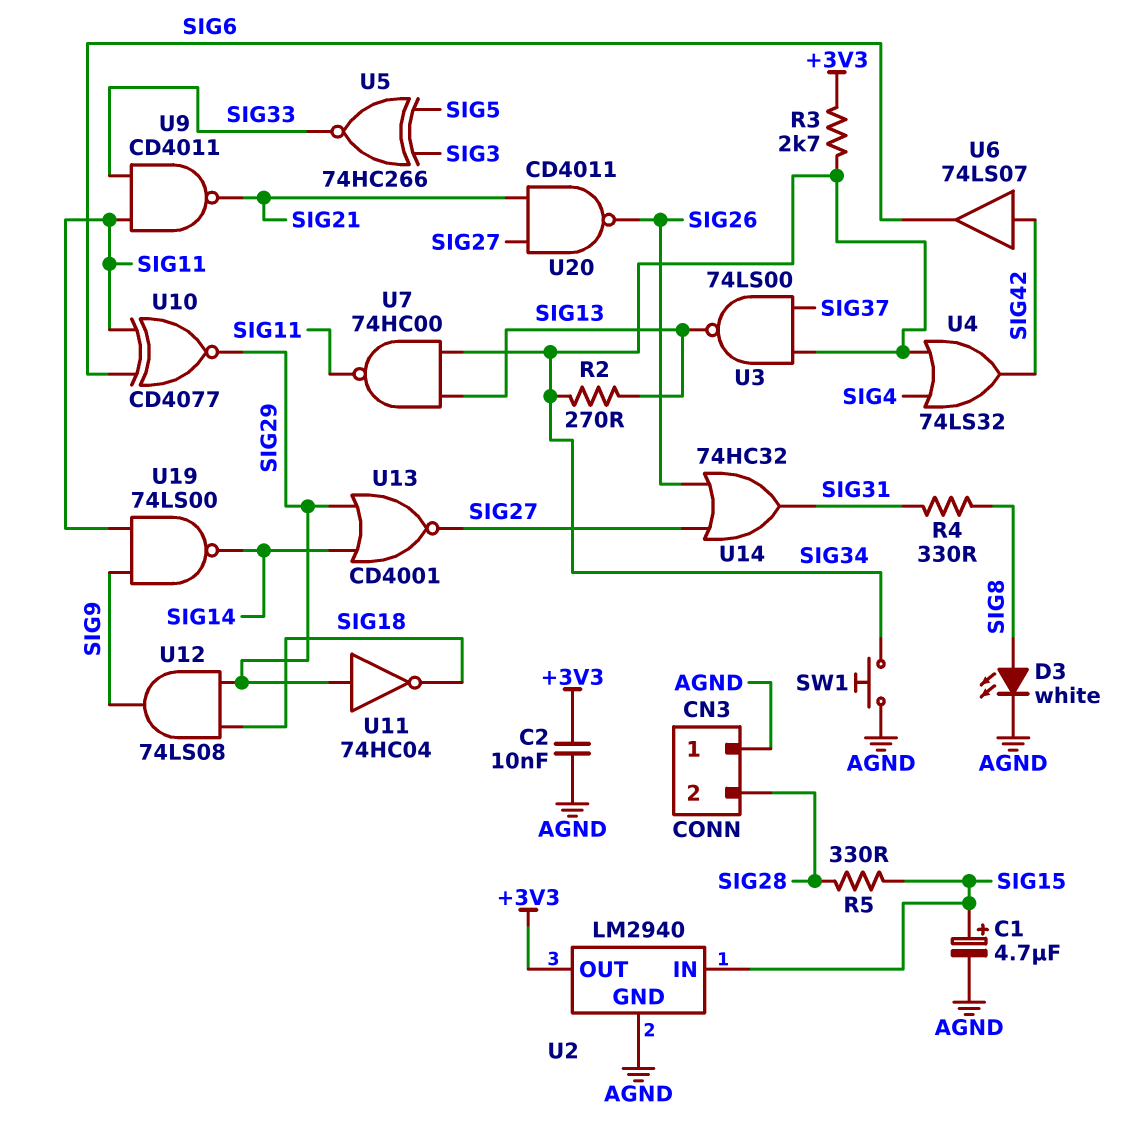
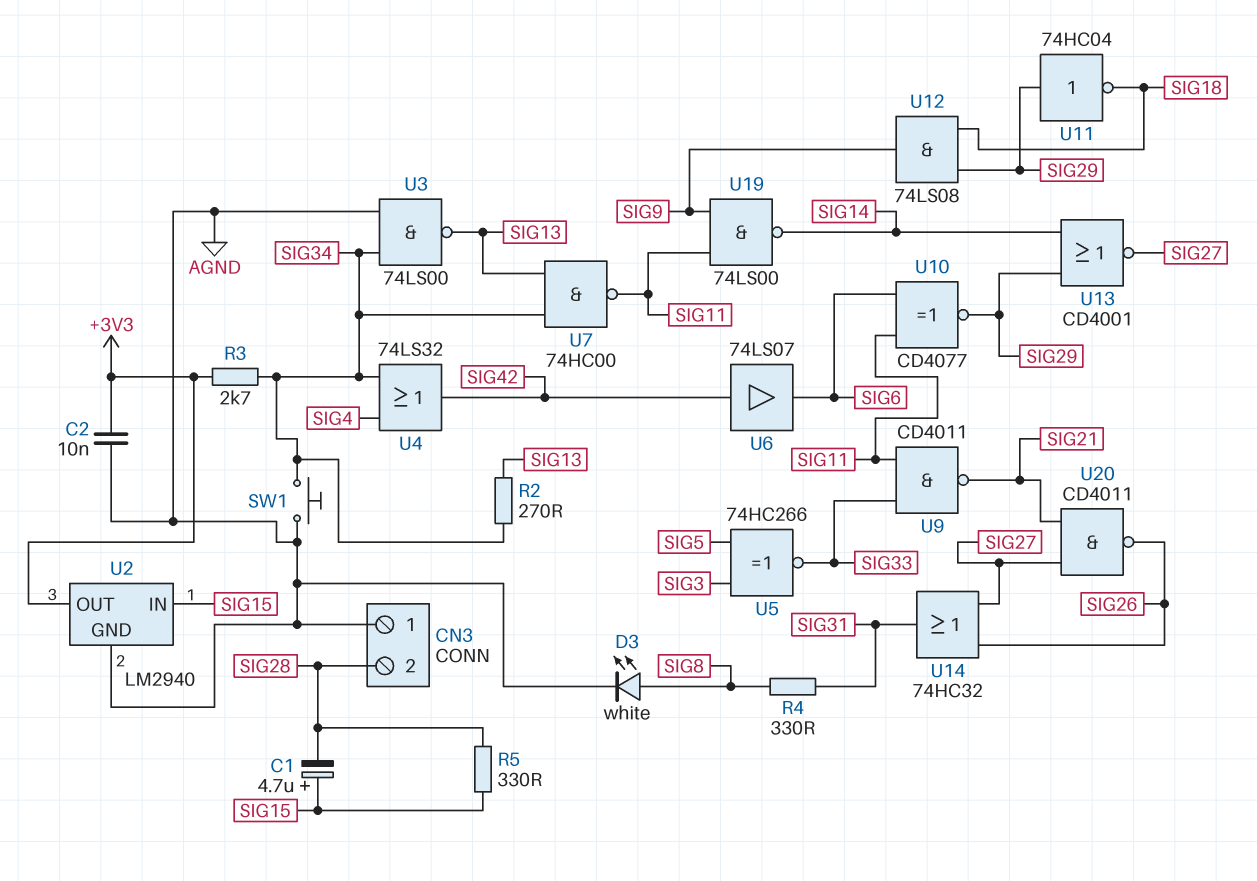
C1: 4.7uF (plus SIG15, minus AGND) -> 4.7uF (plus SIG15, minus SIG28)
U3: NAND 74LS00 (in SIG34, in SIG37, out SIG13) -> NAND 74LS00 (in AGND, in SIG34, out SIG13)

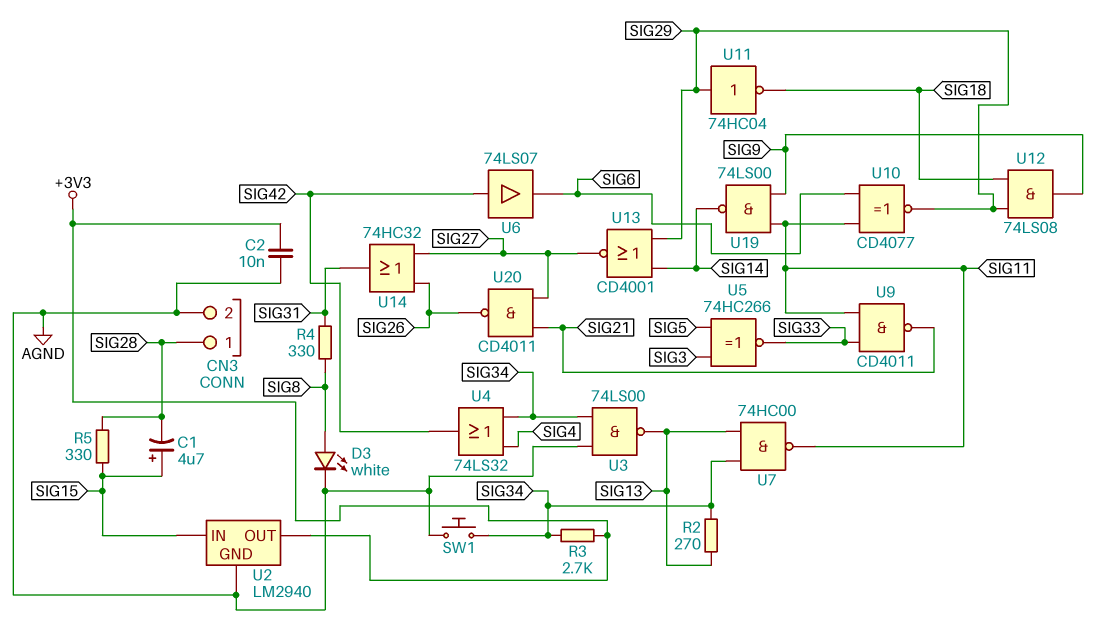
CN3 pin 1: AGND -> SIG28
CN3 pin 2: SIG28 -> AGND

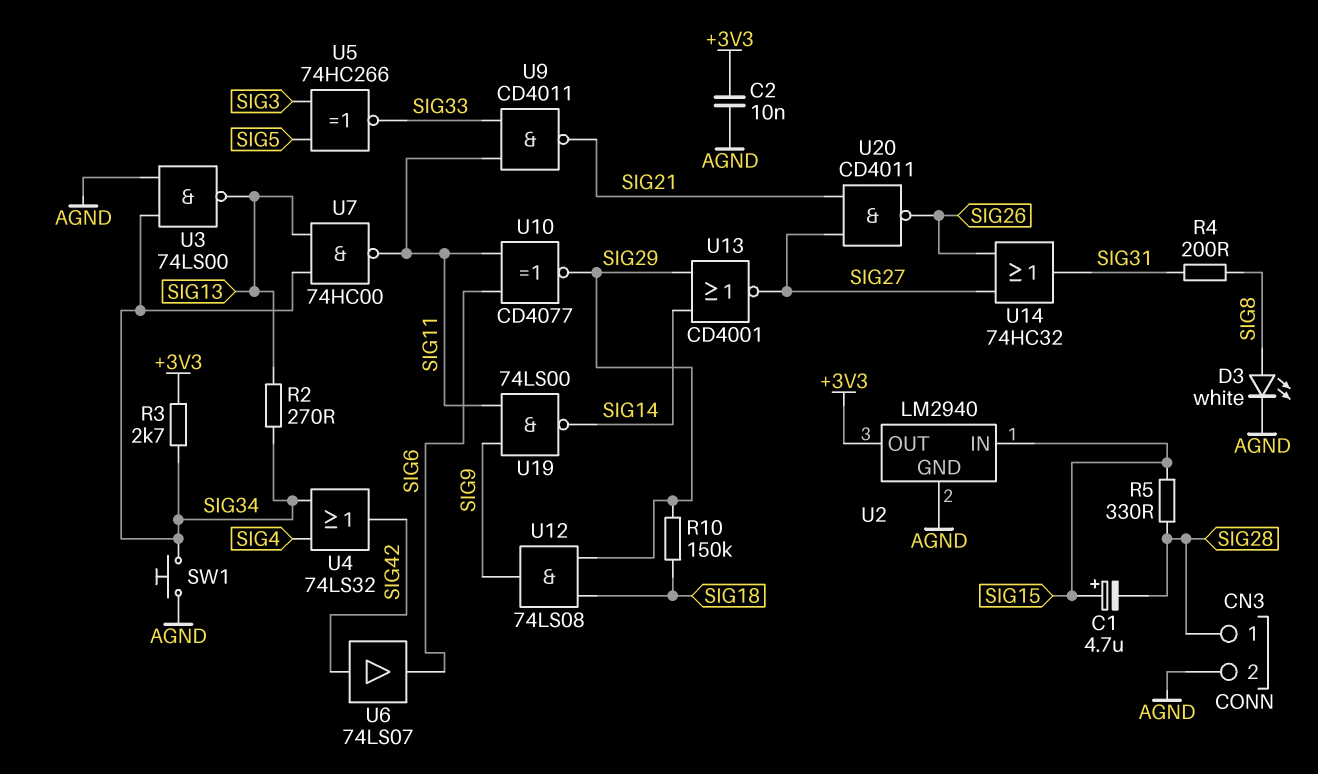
R4: 330 (SIG8, SIG31) -> 200 (SIG8, SIG31)
R10: none -> 150k (SIG18, SIG29)
U11: NOT 74HC04 (in SIG29, out SIG18) -> none

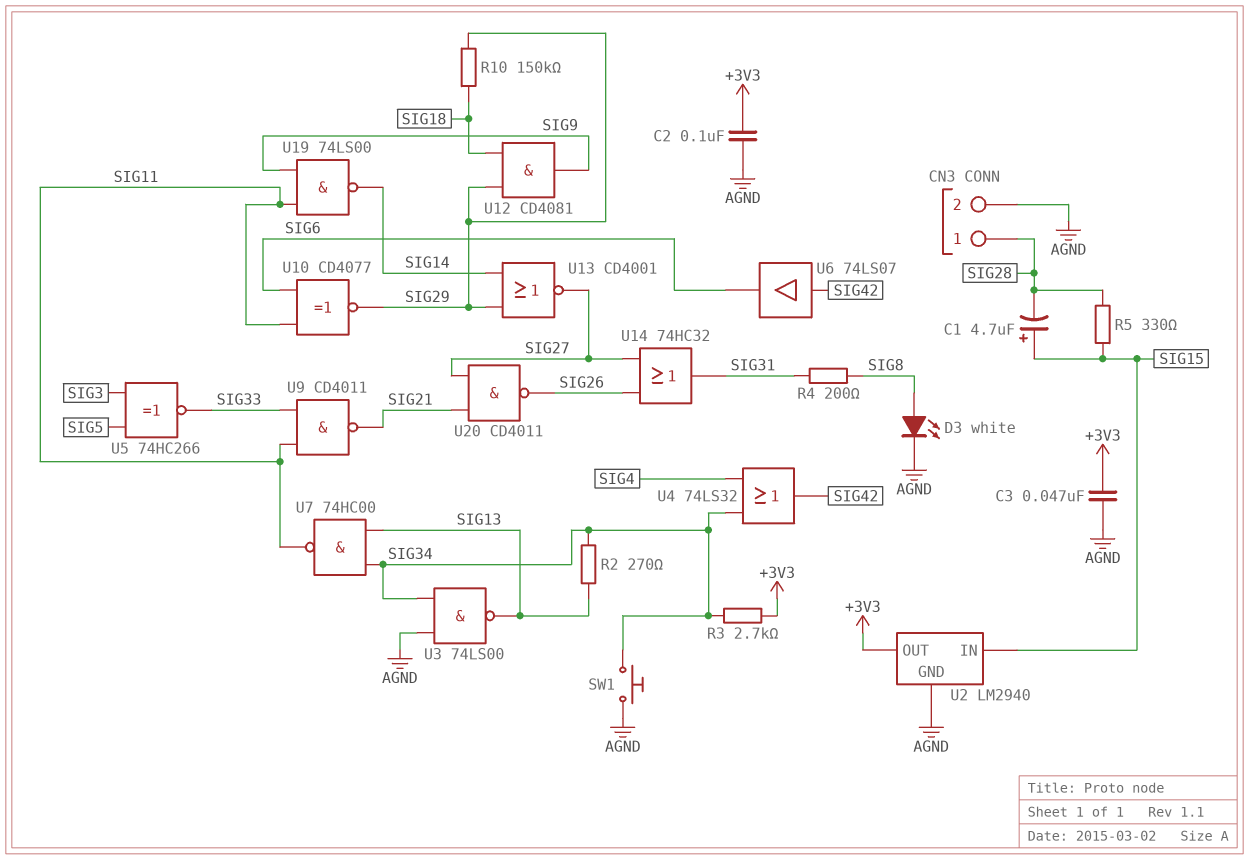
C2: 10nF (+3V3, AGND) -> 100nF (+3V3, AGND)
C3: none -> 47nF (+3V3, AGND)
U12: AND 74LS08 (in SIG18, in SIG29, out SIG9) -> AND CD4081 (in SIG18, in SIG29, out SIG9)

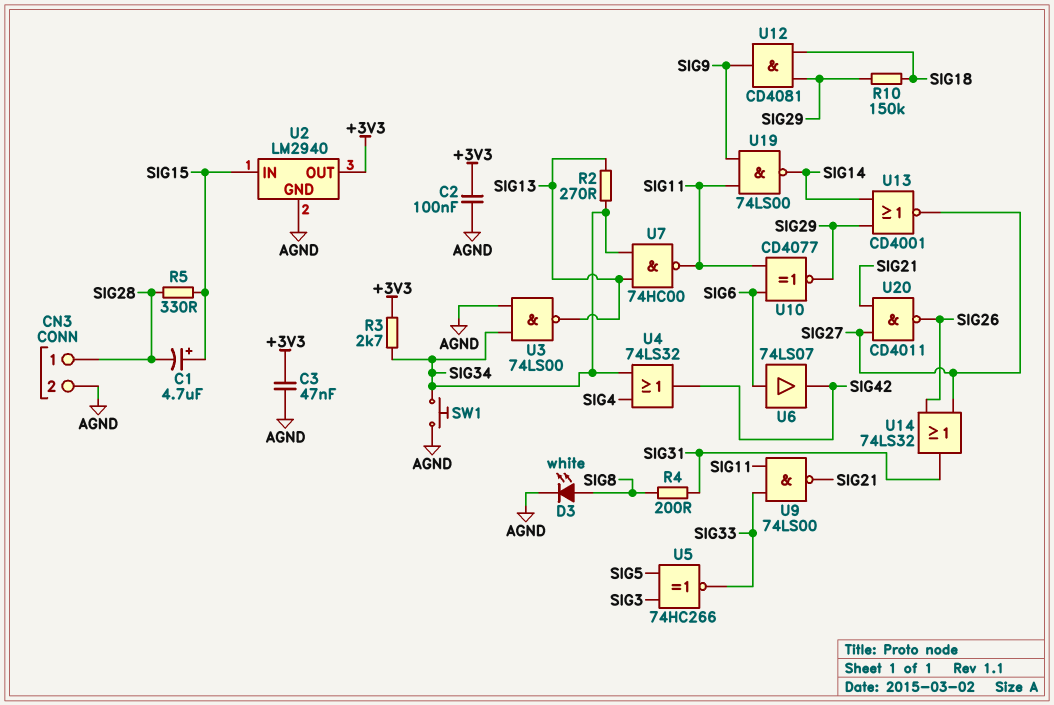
U6: buffer 74LS07 (in SIG42, out SIG6) -> buffer 74LS07 (in SIG6, out SIG42)
U9: NAND CD4011 (in SIG11, in SIG33, out SIG21) -> NAND 74LS00 (in SIG11, in SIG33, out SIG21)
U14: OR 74HC32 (in SIG26, in SIG27, out SIG31) -> OR 74LS32 (in SIG26, in SIG27, out SIG31)

